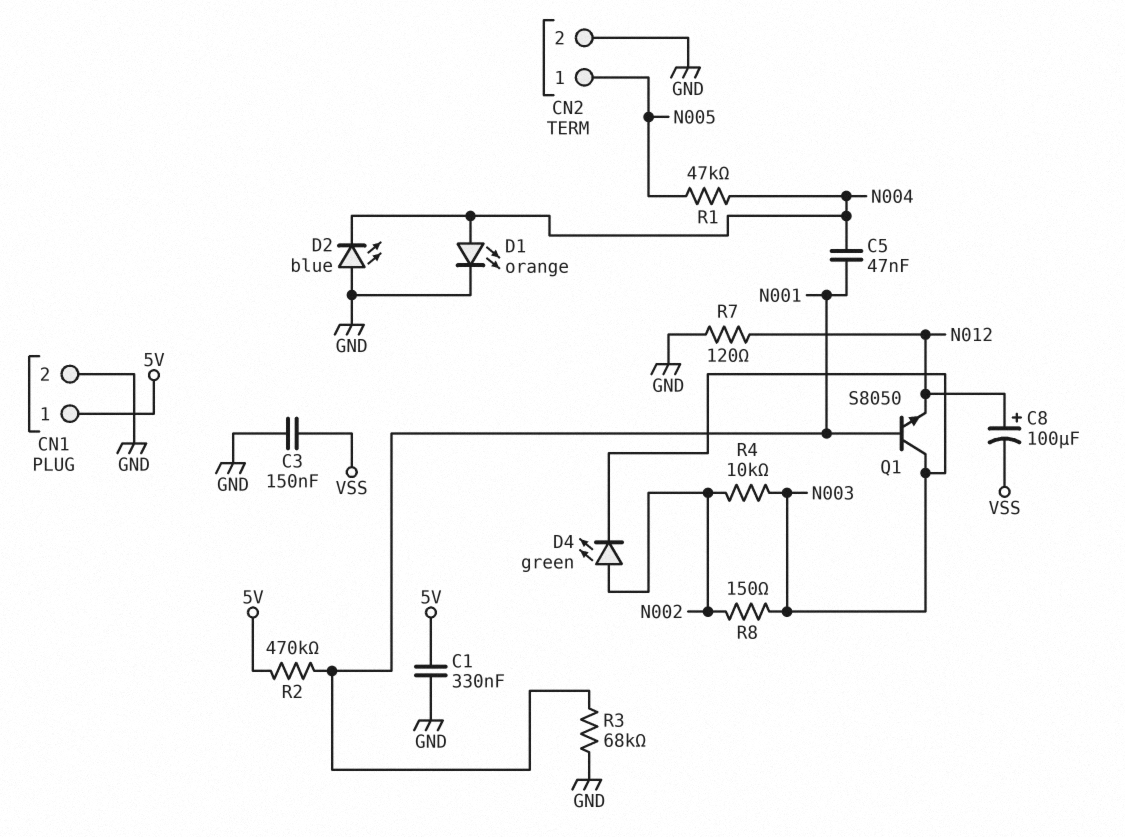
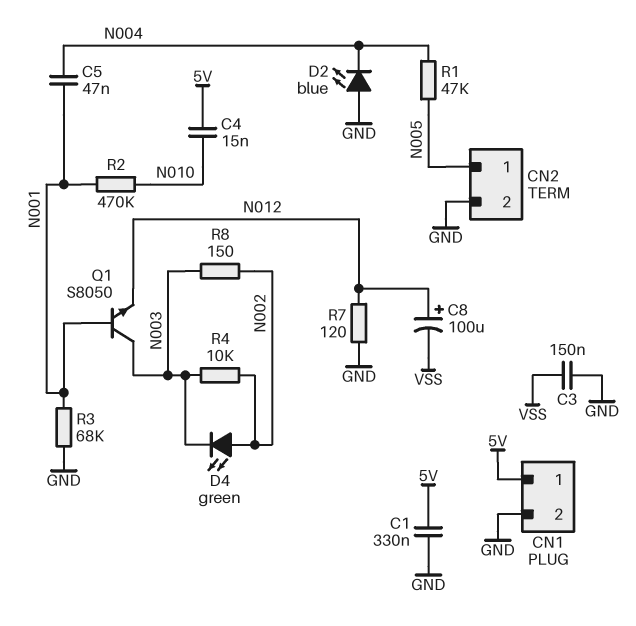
C4: none -> 15nF (5V, N010)
D1: LED orange (A N004, K GND) -> none
R2: 470k (5V, N001) -> 470k (N001, N010)

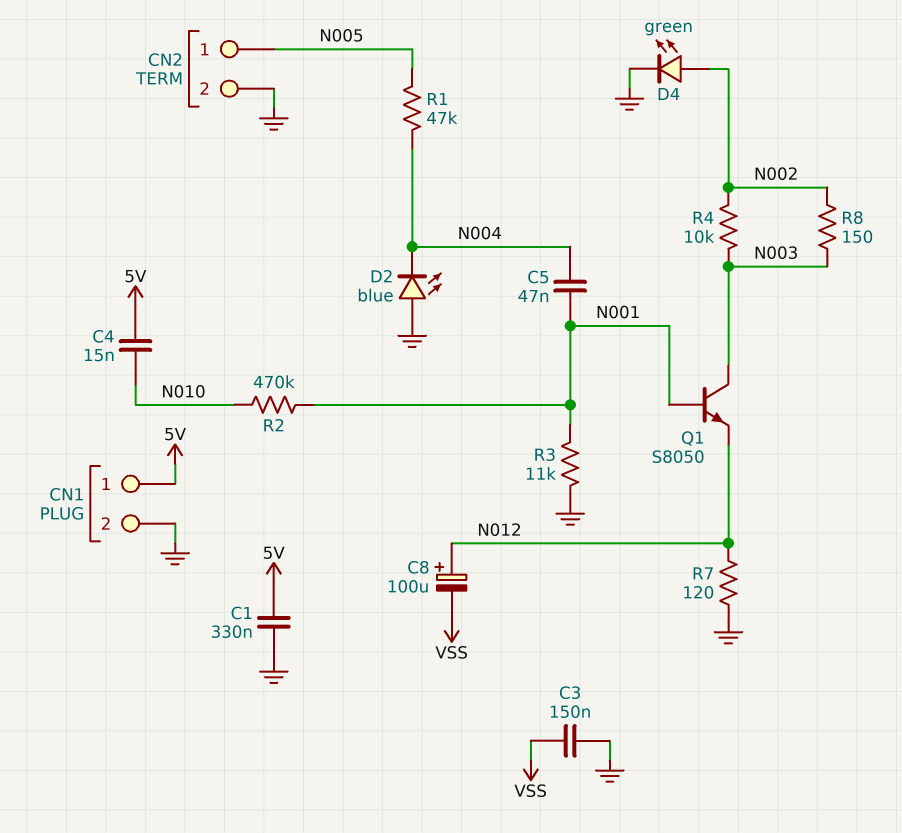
D4: LED green (A N002, K N003) -> LED green (A N002, K GND)
R3: 68k (GND, N001) -> 11k (GND, N001)

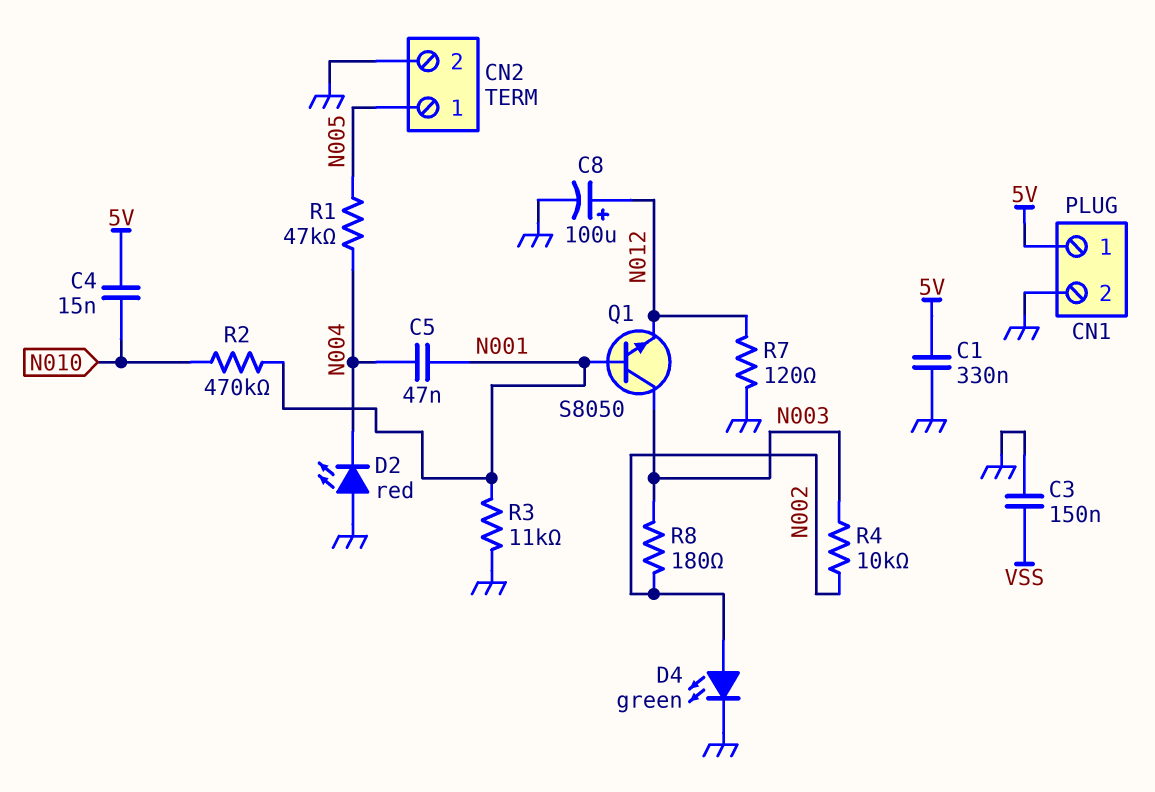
C8: 100uF (plus N012, minus VSS) -> 100uF (plus N012, minus GND)
D2: LED blue (A GND, K N004) -> LED red (A GND, K N004)
R8: 150 (N002, N003) -> 180 (N002, N003)

